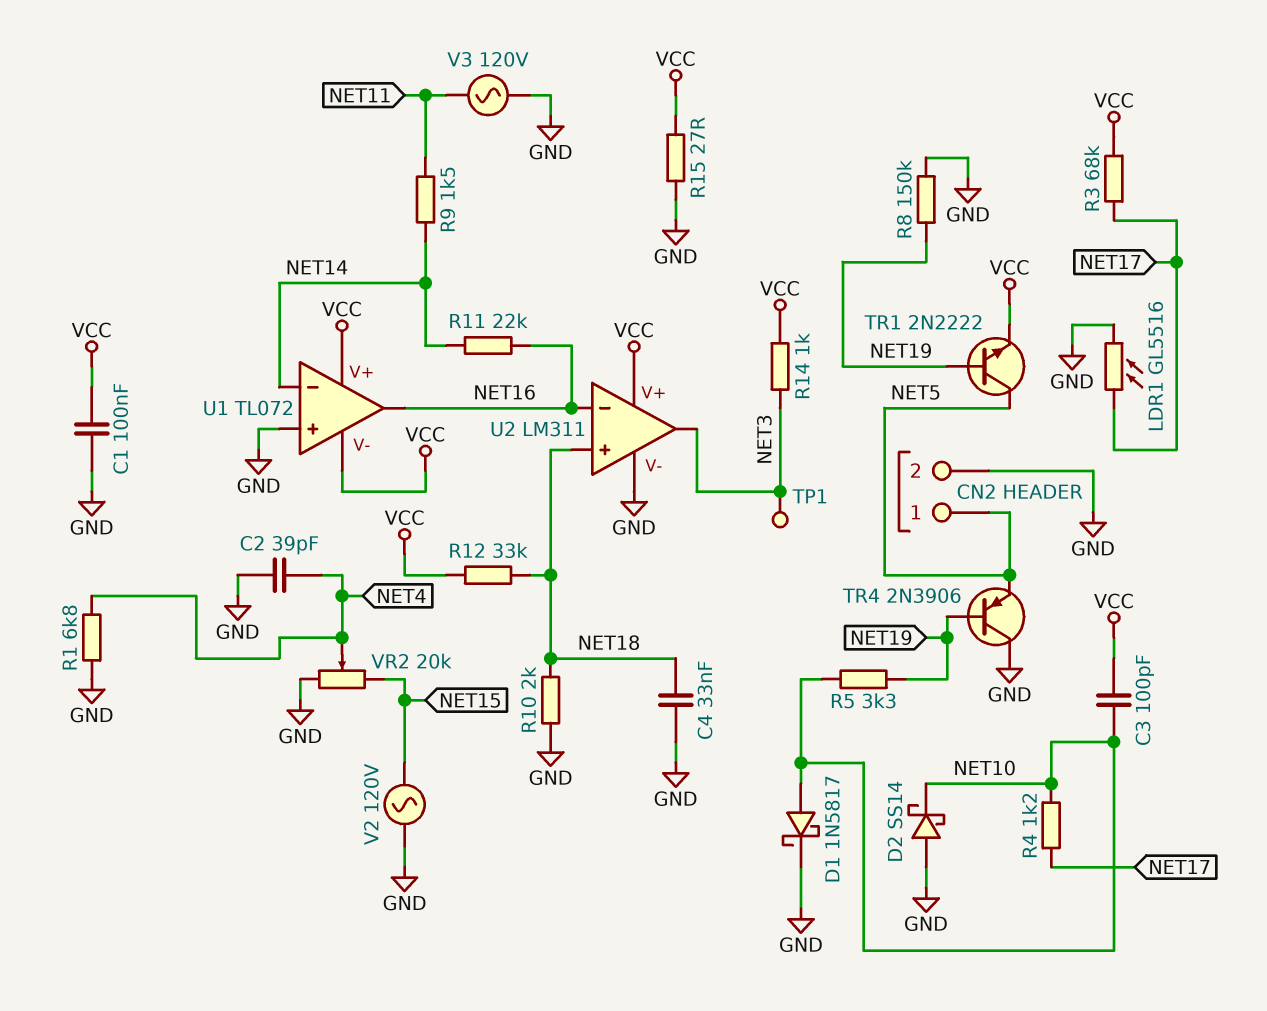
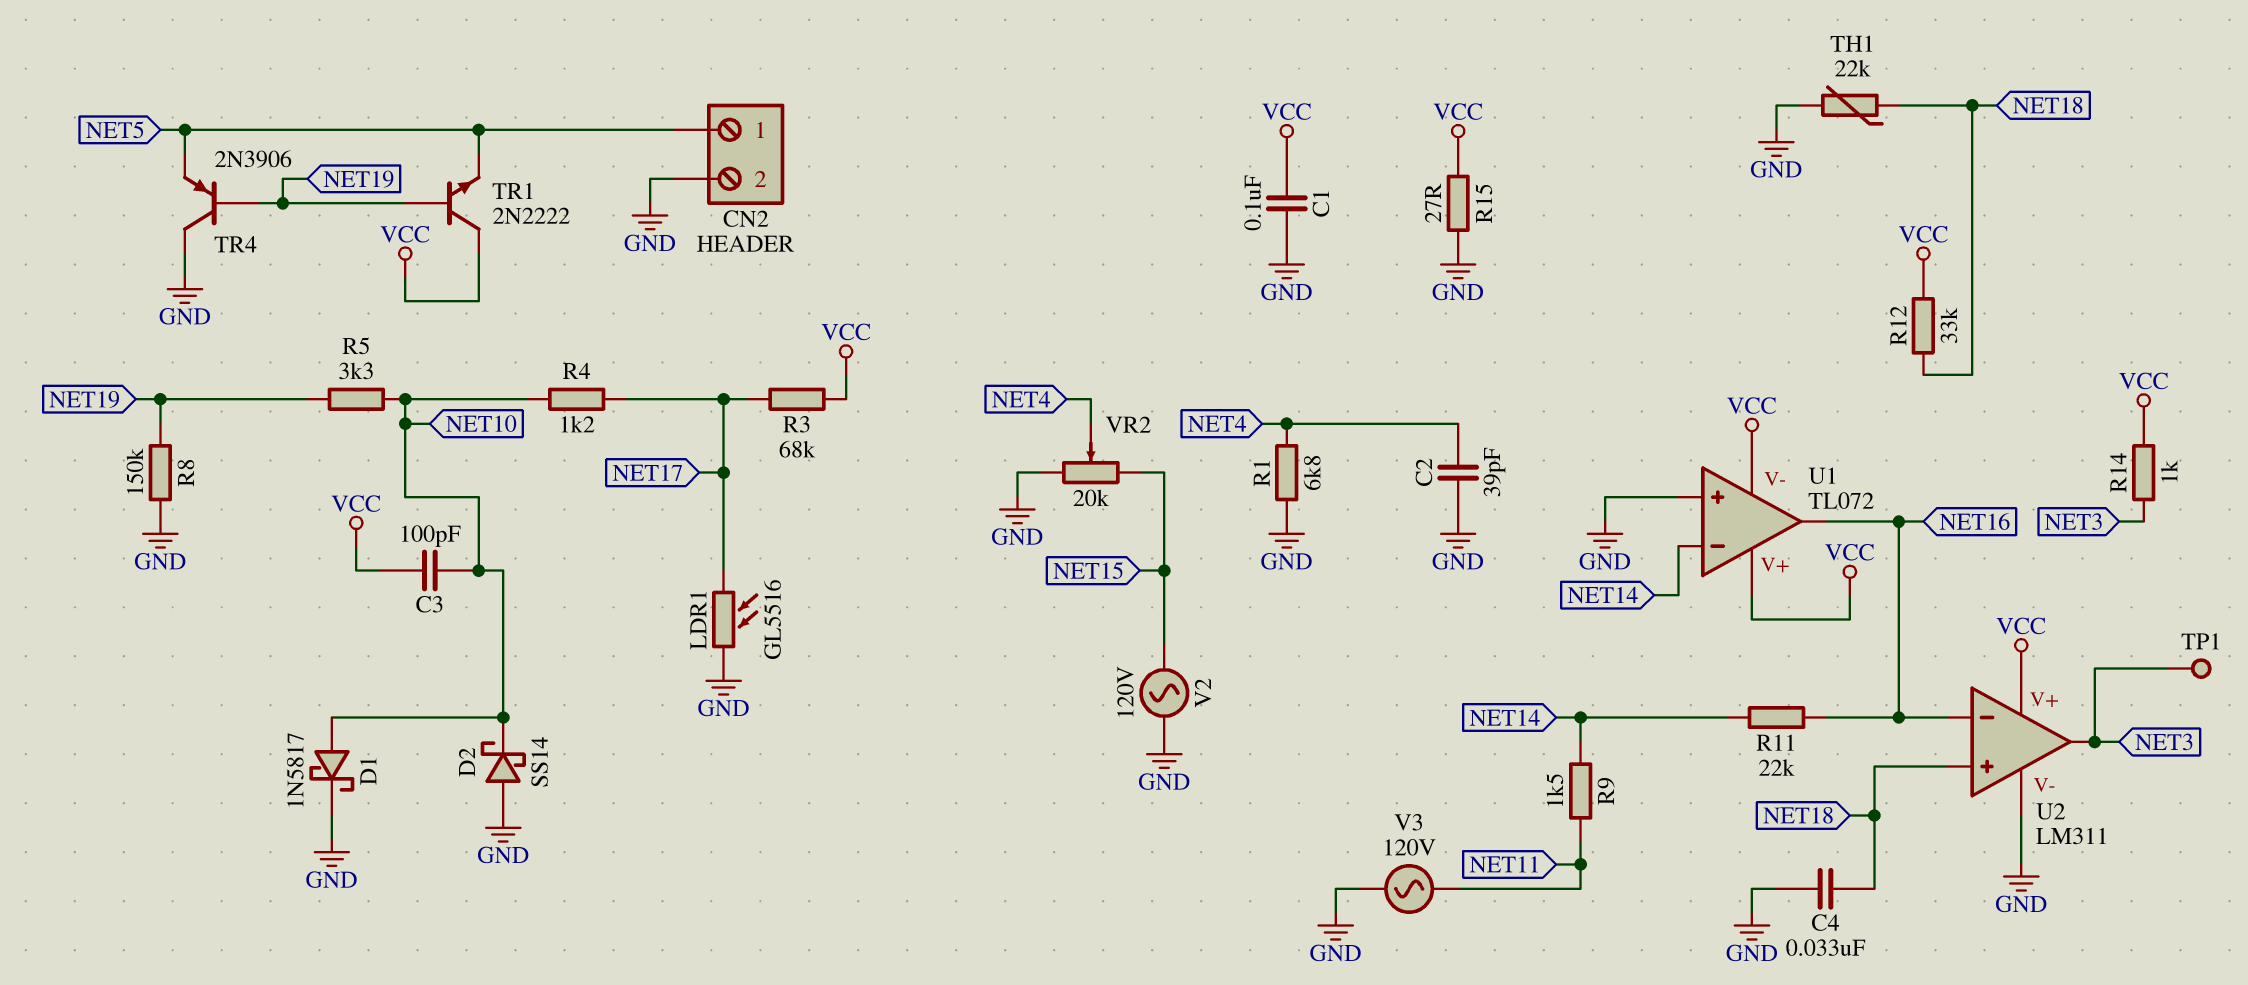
R10: 2k (GND, NET18) -> none
TH1: none -> 22k (GND, NET18)
TR1: NPN 2N2222 (B NET19, C NET5, E VCC) -> NPN 2N2222 (B NET19, C VCC, E NET5)

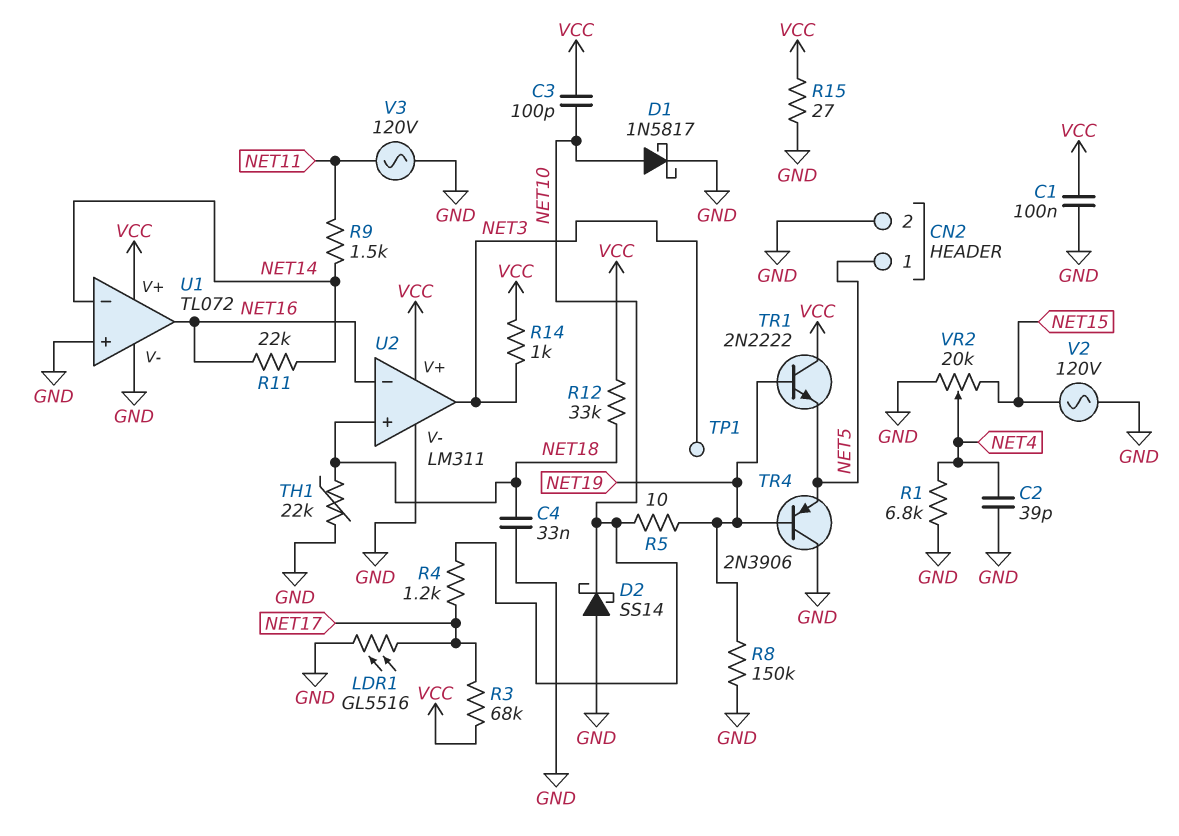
R5: 3.3k (NET10, NET19) -> 10 (NET10, NET19)
U1 pin V-: VCC -> GND

